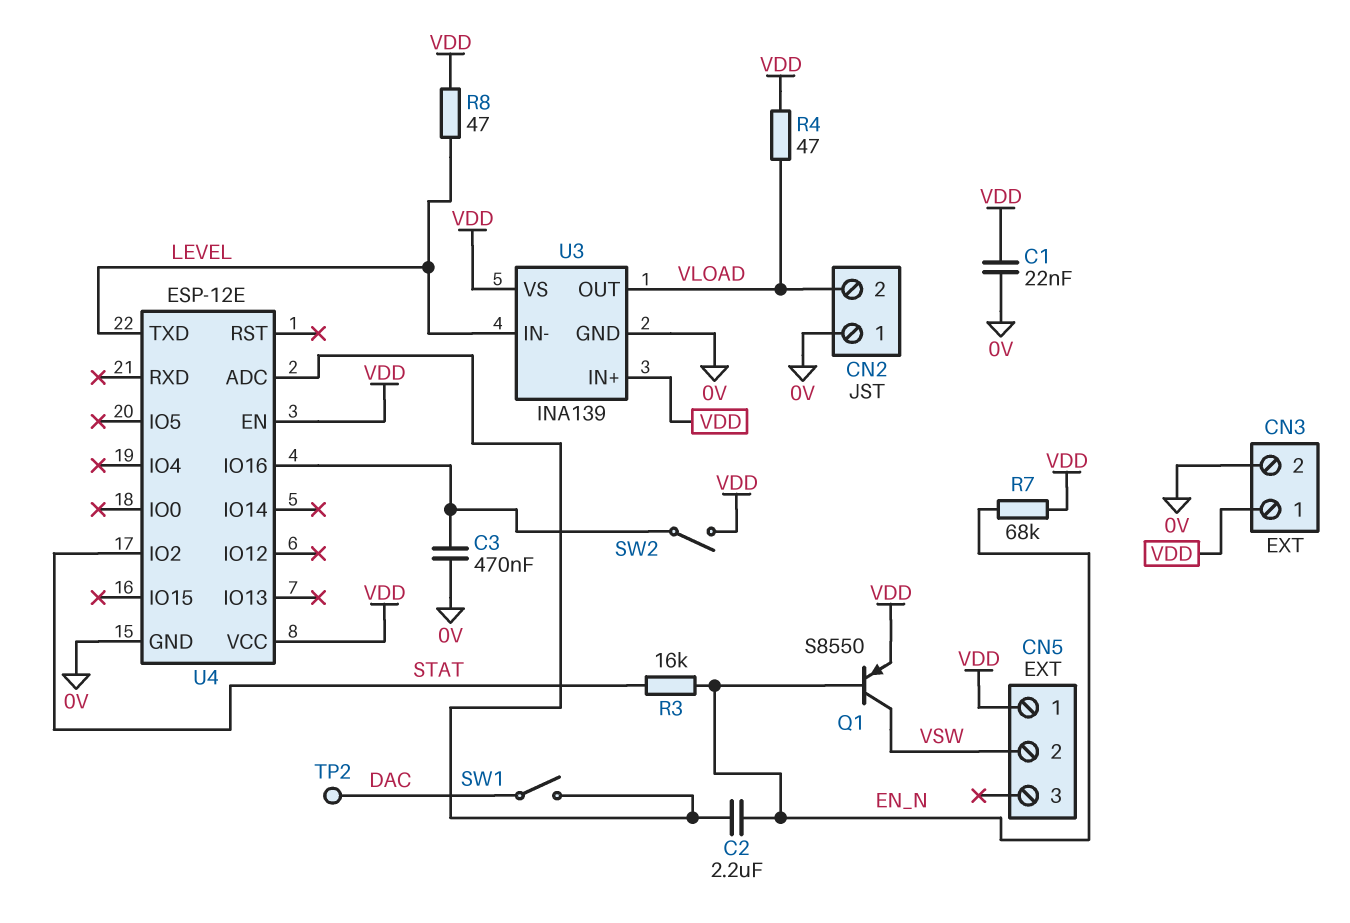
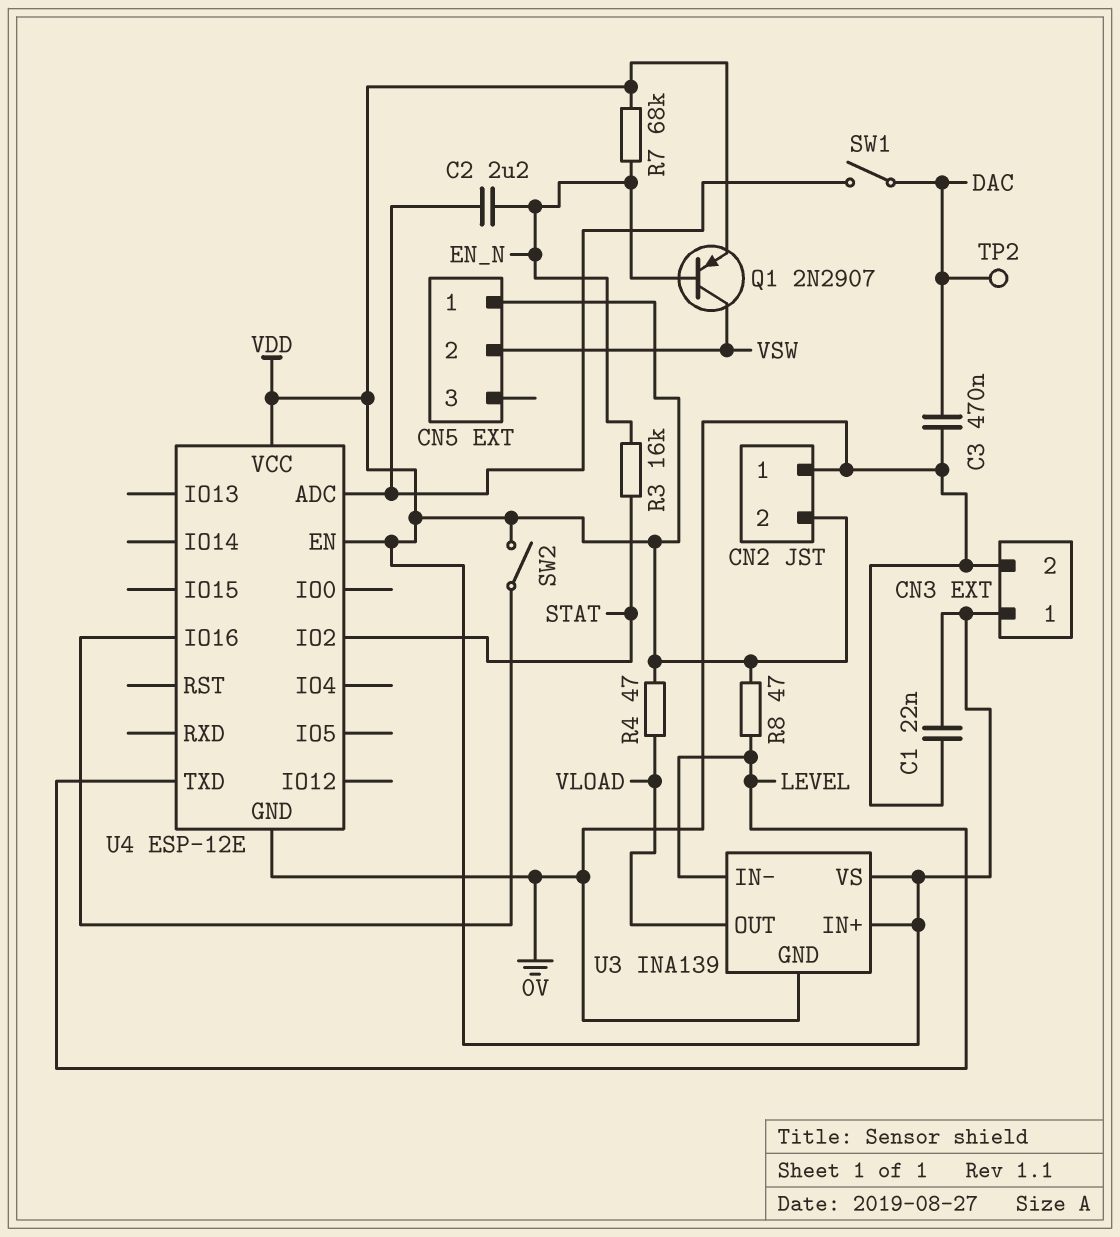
C3: 470nF (0V, U4/IO16) -> 470nF (0V, DAC)
CN2 pin 2: VLOAD -> VDD
Q1: PNP S8550 (B EN_N, C VSW, E VDD) -> PNP 2N2907 (B EN_N, C VSW, E VDD)

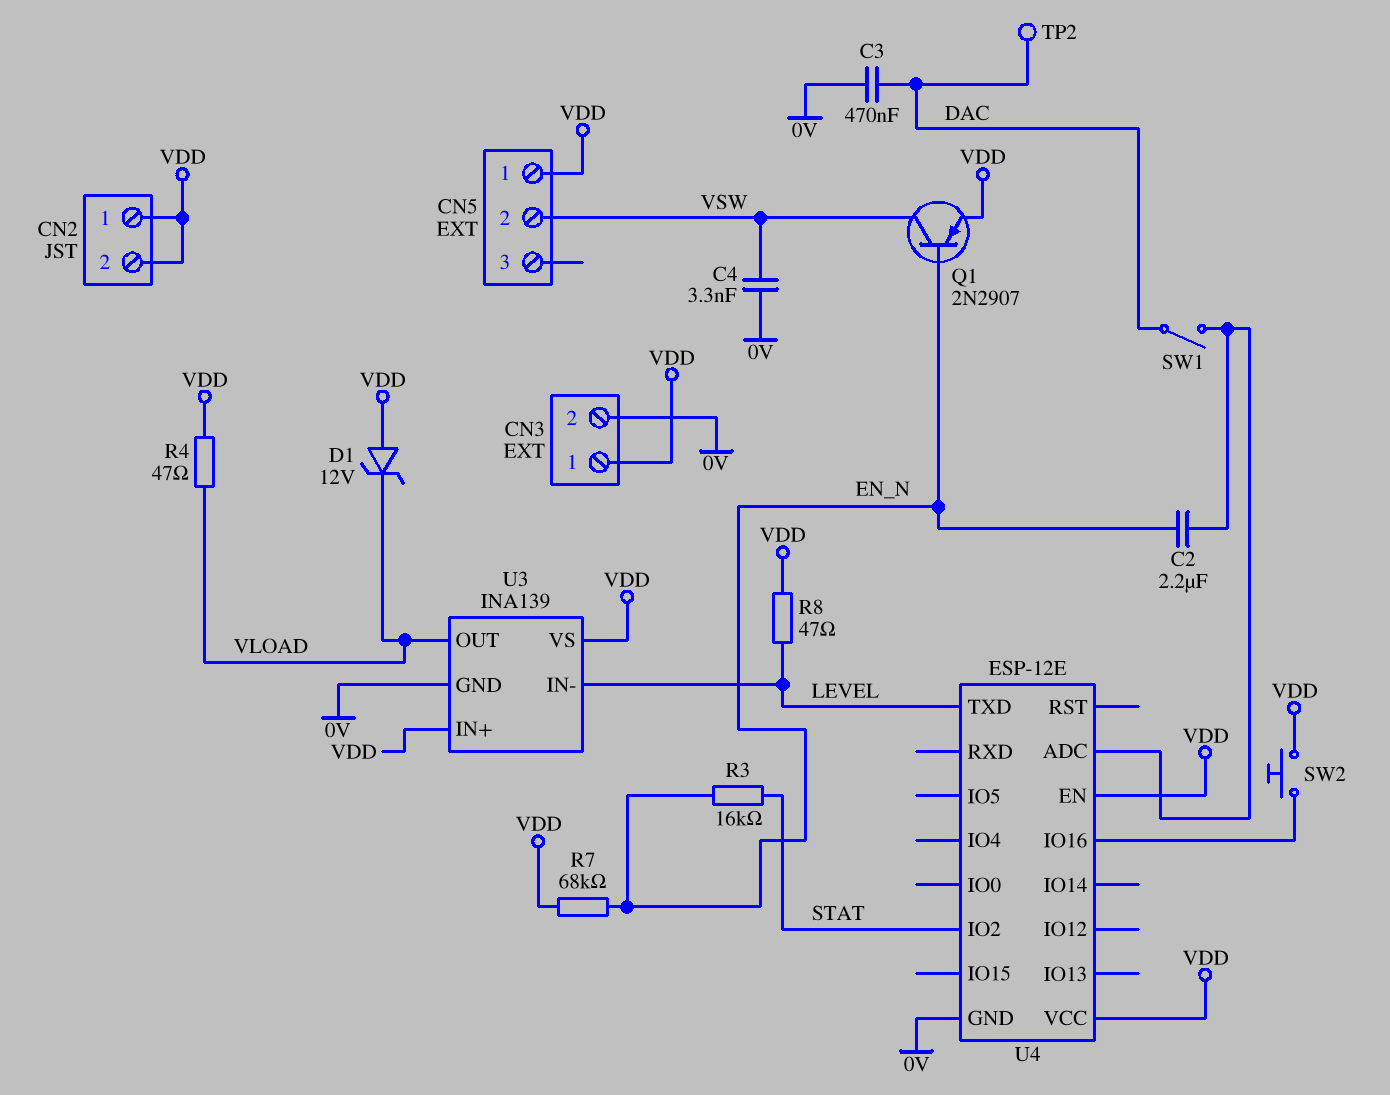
C1: 22nF (0V, VDD) -> none
C4: none -> 3.3nF (0V, VSW)
CN2 pin 1: 0V -> VDD
D1: none -> zener 12V (A VDD, K VLOAD)
SW2: switch (U4/IO16, VDD) -> button (U4/IO16, VDD)

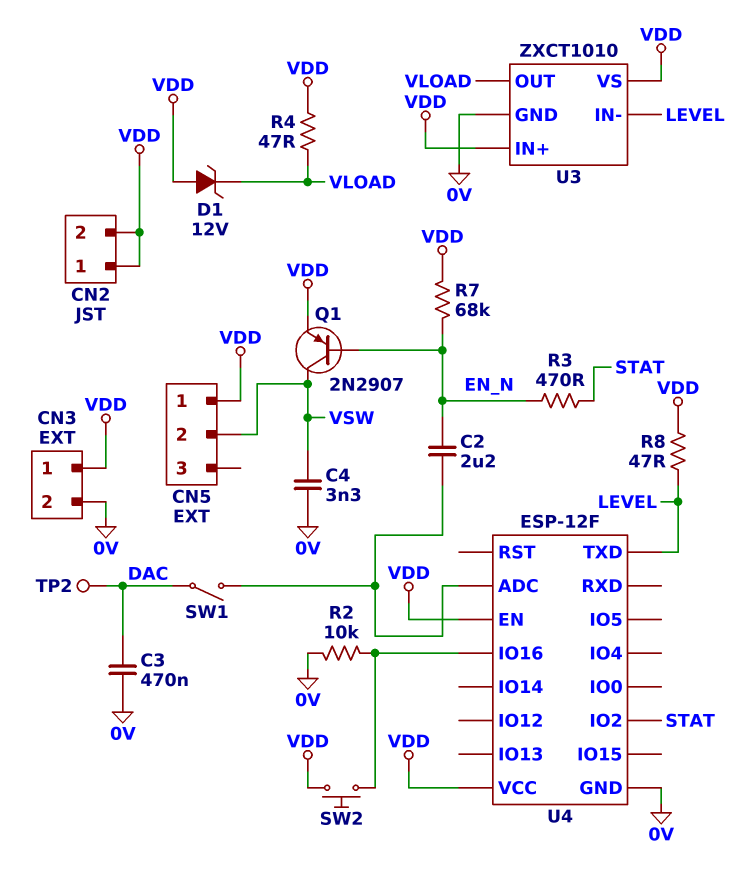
R2: none -> 10k (0V, U4/IO16)
R3: 16k (EN_N, STAT) -> 470 (EN_N, STAT)
U3: INA139 -> ZXCT1010
U4: ESP-12E -> ESP-12F

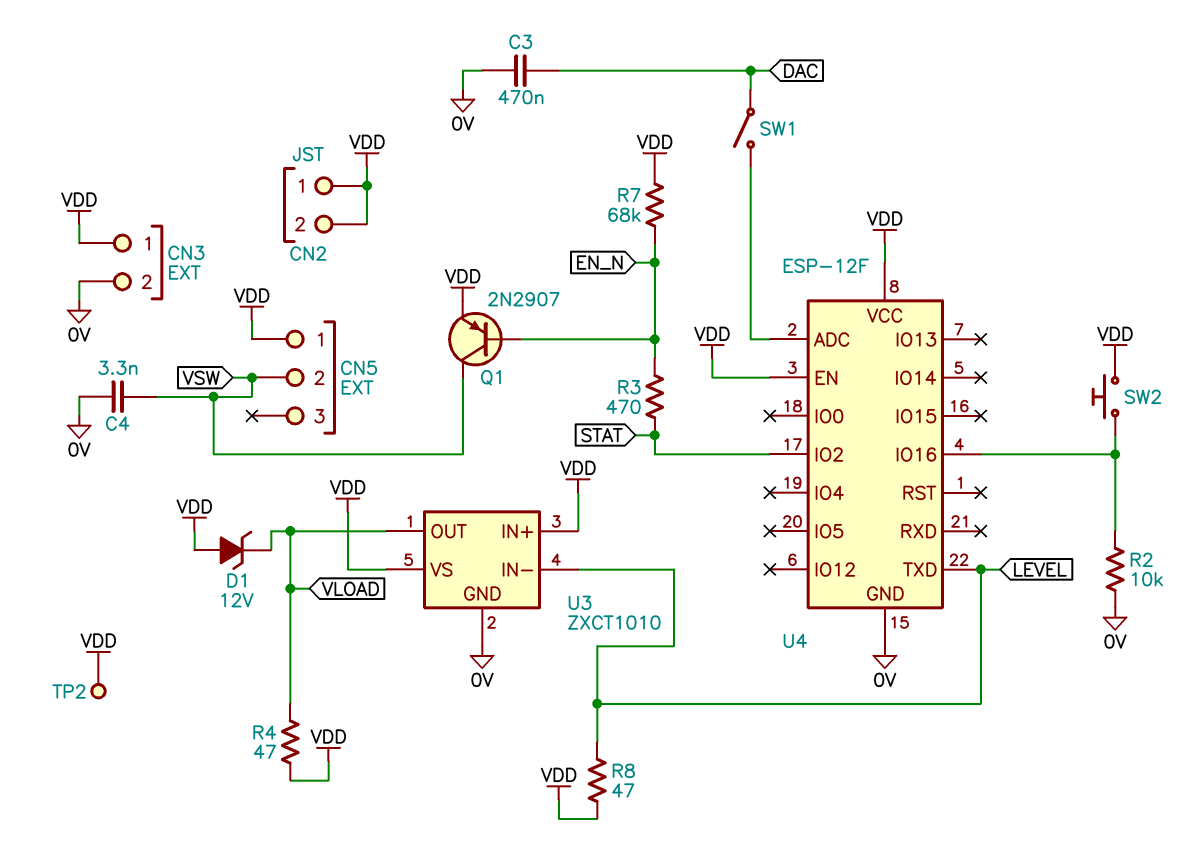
C2: 2.2uF (EN_N, U4/ADC) -> none
TP2: test point (DAC) -> test point (VDD)

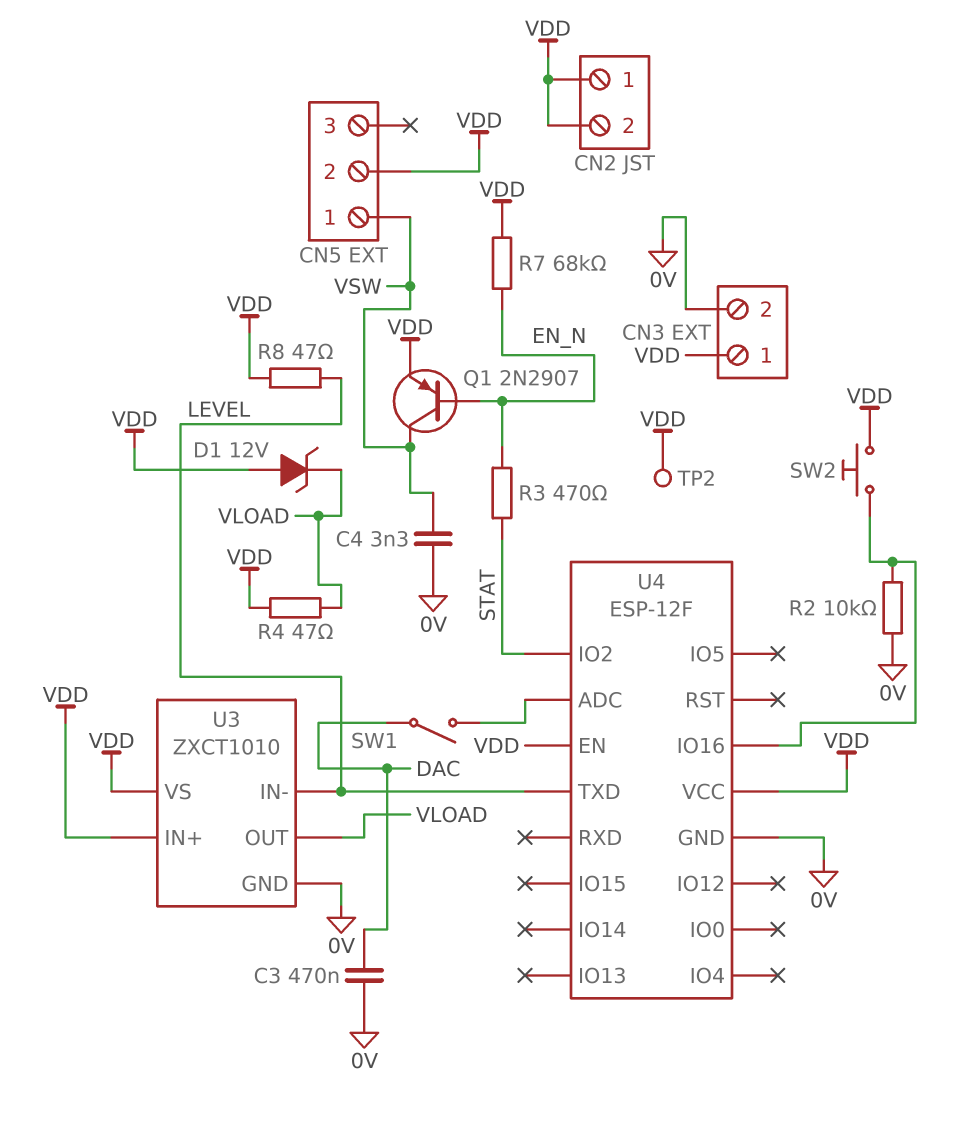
CN5 pin 1: VDD -> VSW
CN5 pin 2: VSW -> VDD

